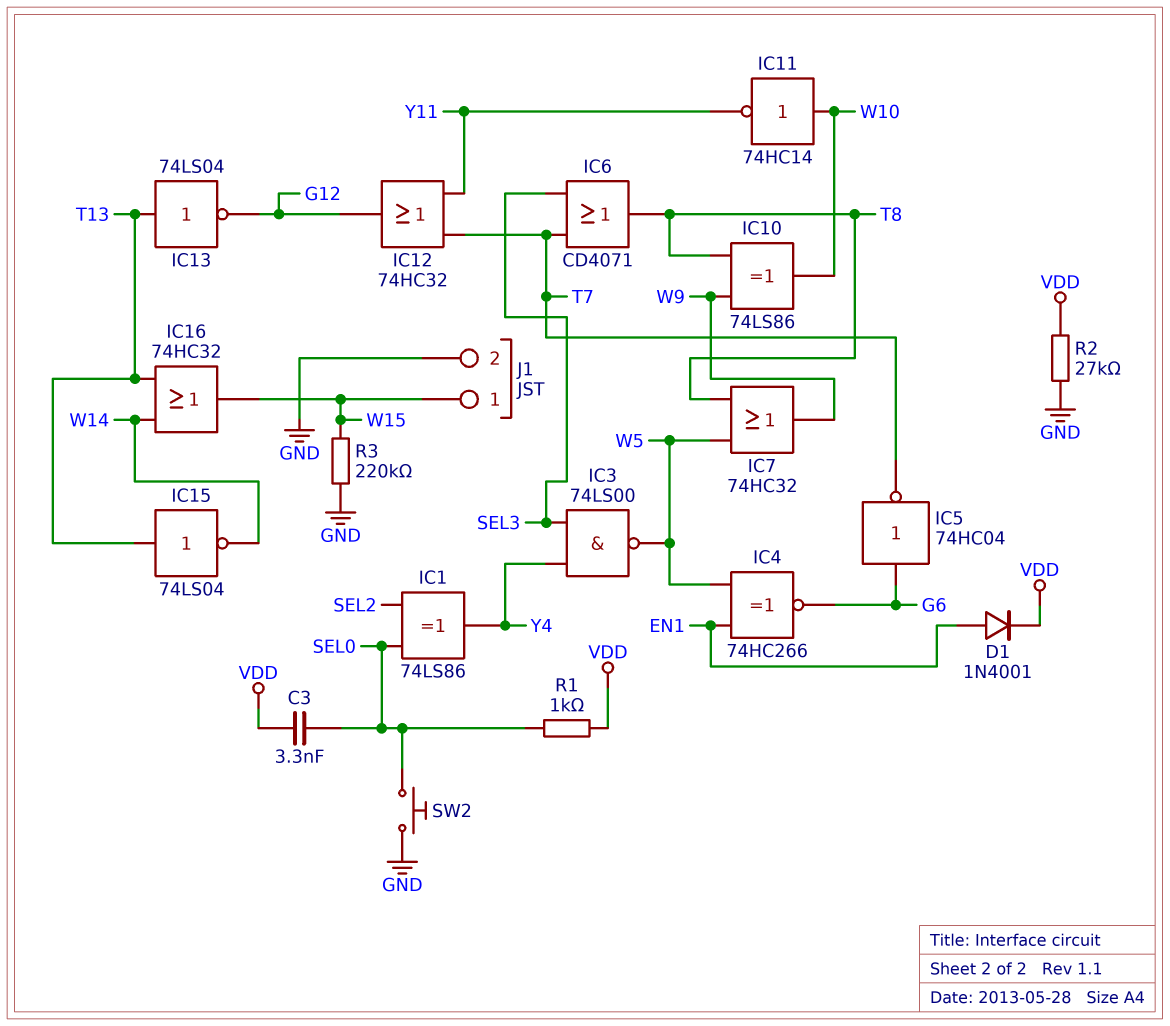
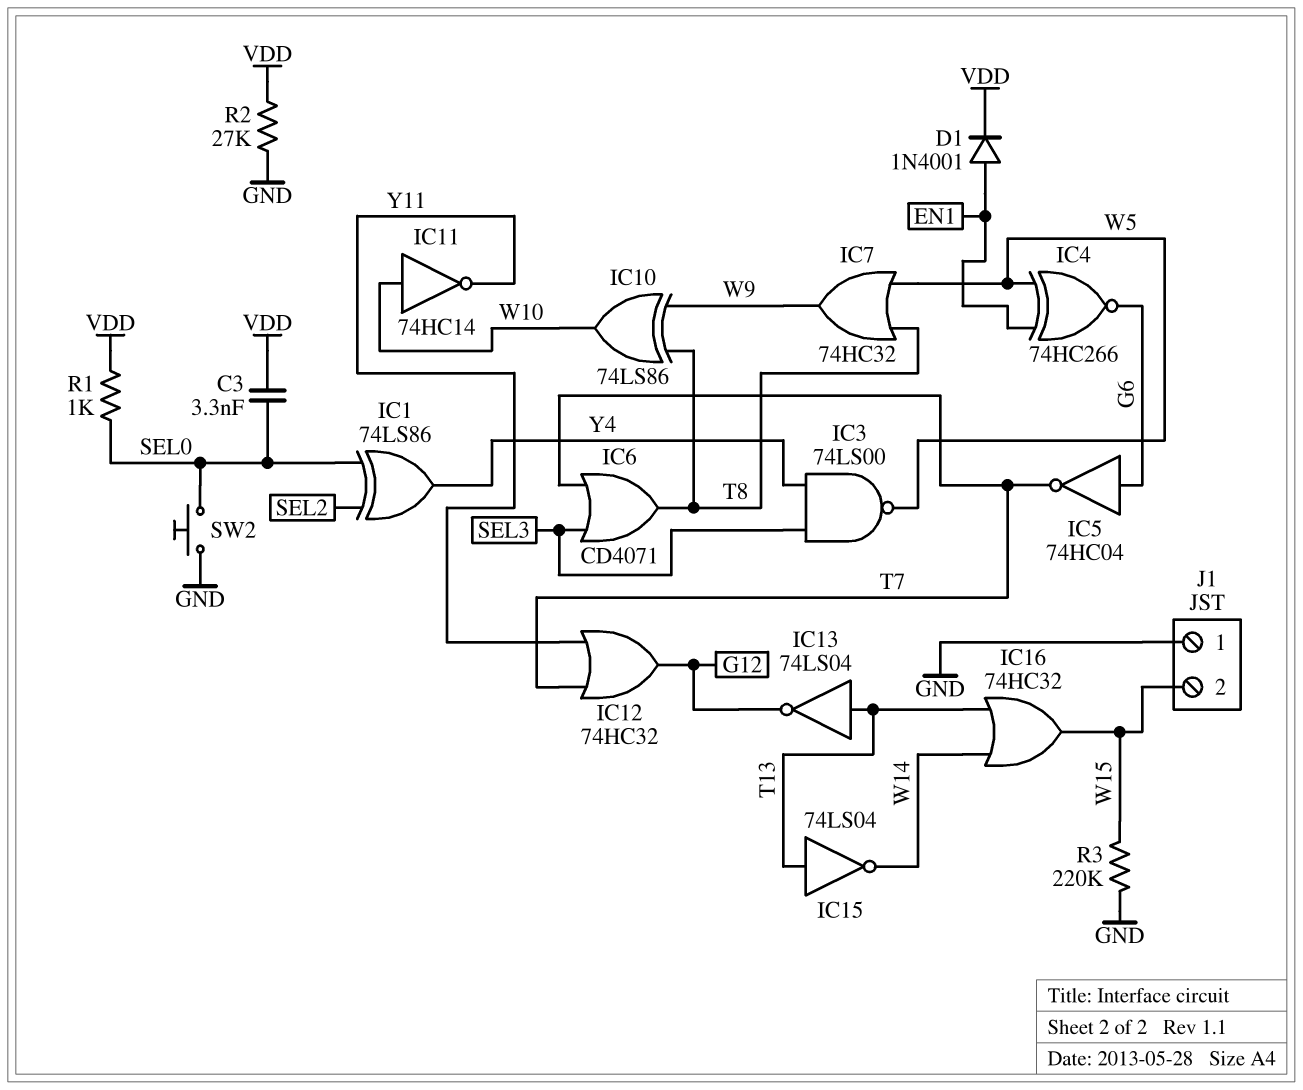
J1 pin 1: W15 -> GND
J1 pin 2: GND -> W15

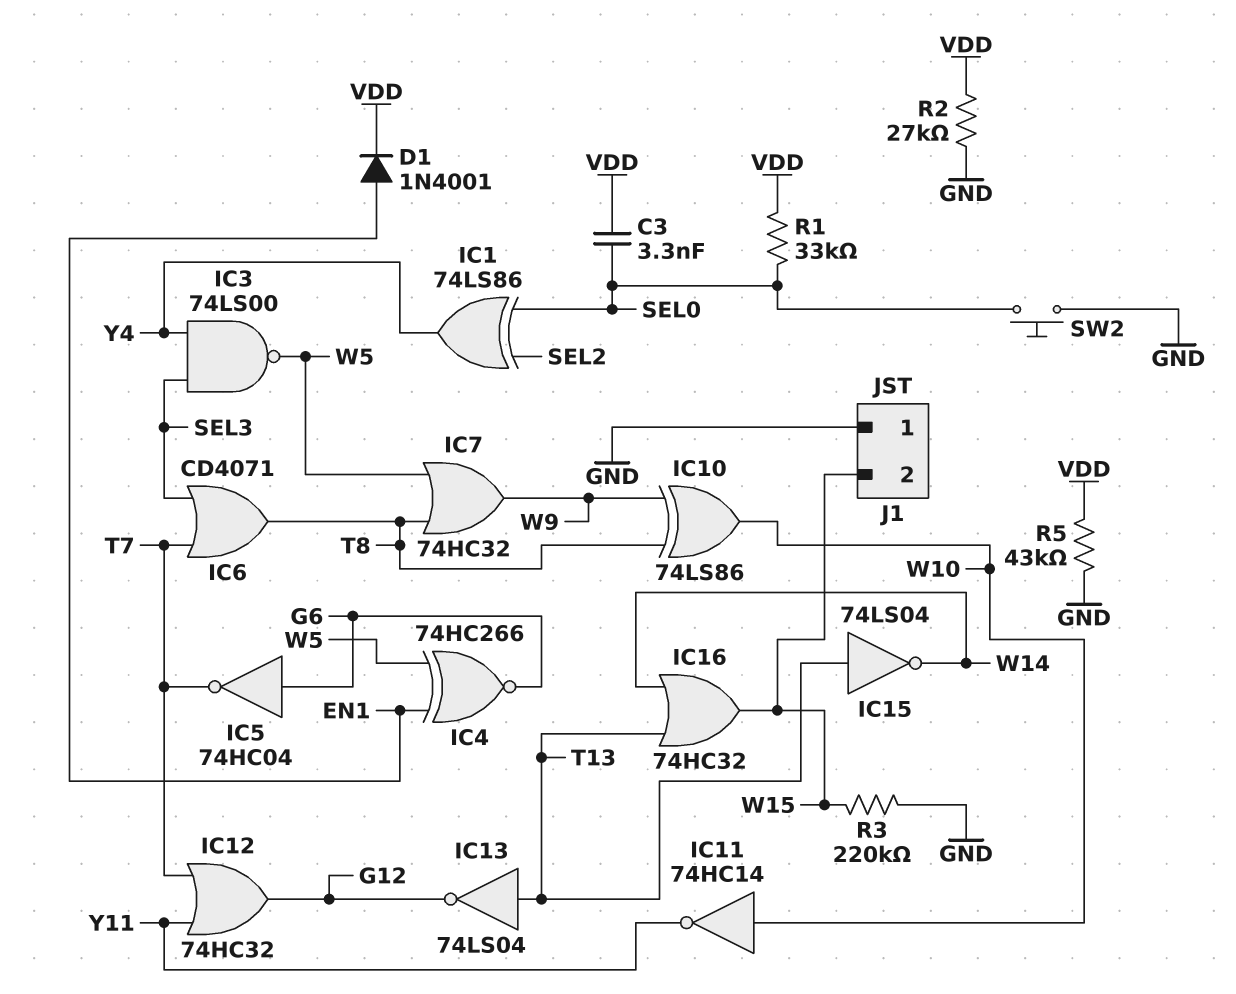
R1: 1k (SEL0, VDD) -> 33k (SEL0, VDD)
R5: none -> 43k (GND, VDD)

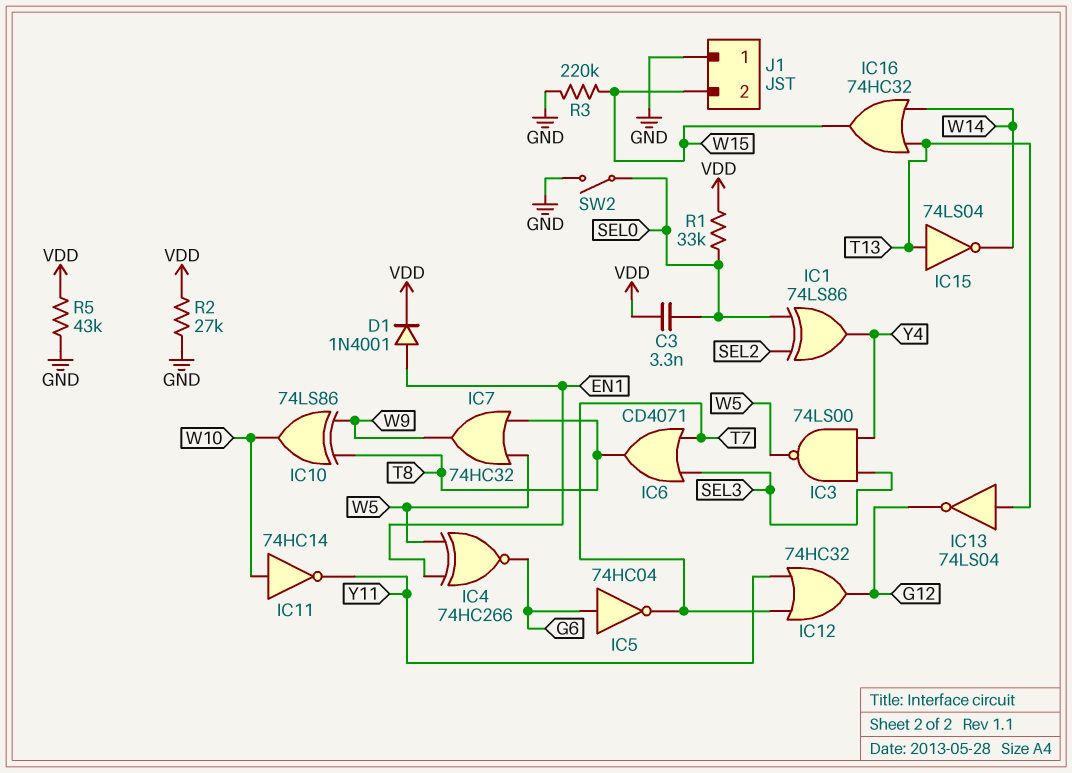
SW2: button (GND, SEL0) -> switch (GND, SEL0)

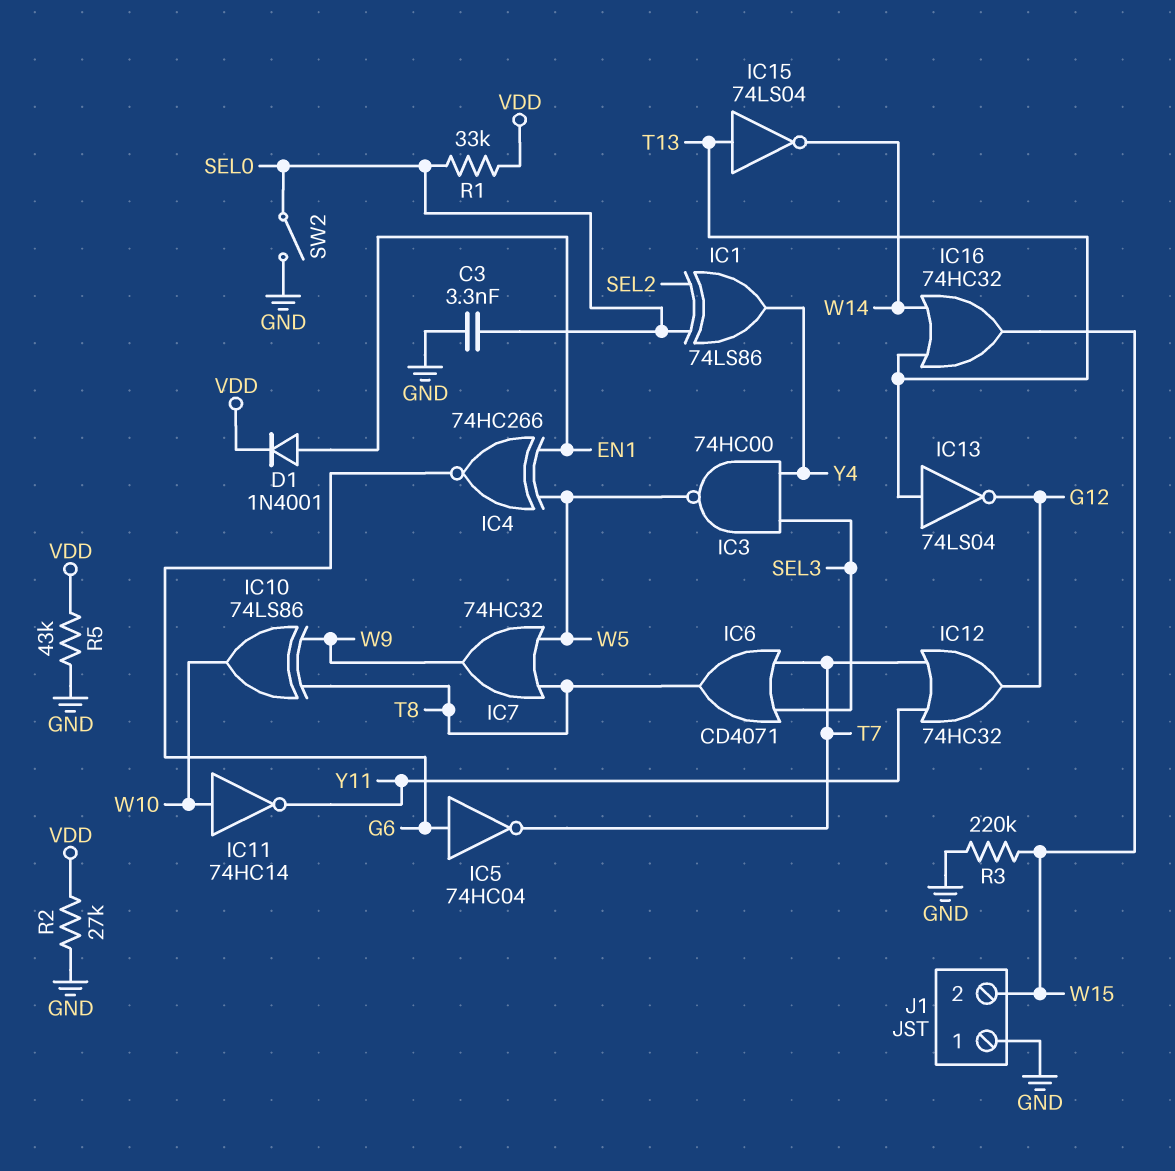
C3: 3.3nF (SEL0, VDD) -> 3.3nF (GND, SEL0)
IC3: NAND 74LS00 (in SEL3, in Y4, out W5) -> NAND 74HC00 (in SEL3, in Y4, out W5)

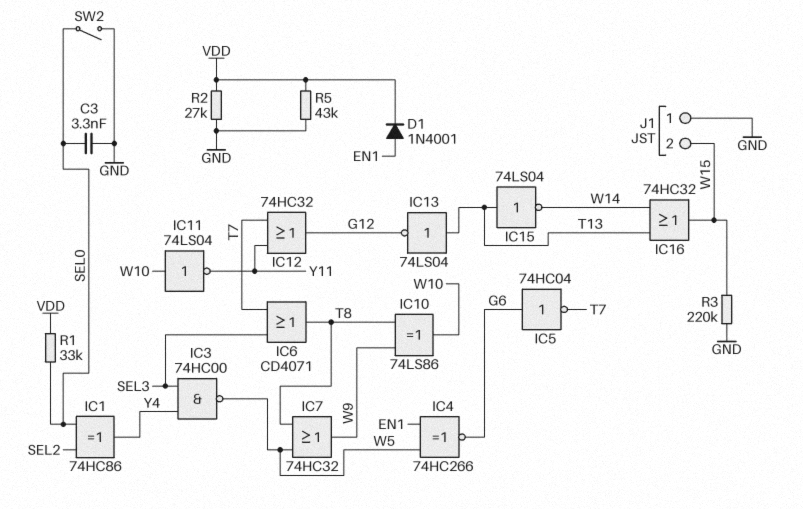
IC1: XOR 74LS86 (in SEL0, in SEL2, out Y4) -> XOR 74HC86 (in SEL0, in SEL2, out Y4)
IC11: NOT 74HC14 (in W10, out Y11) -> NOT 74LS04 (in W10, out Y11)

